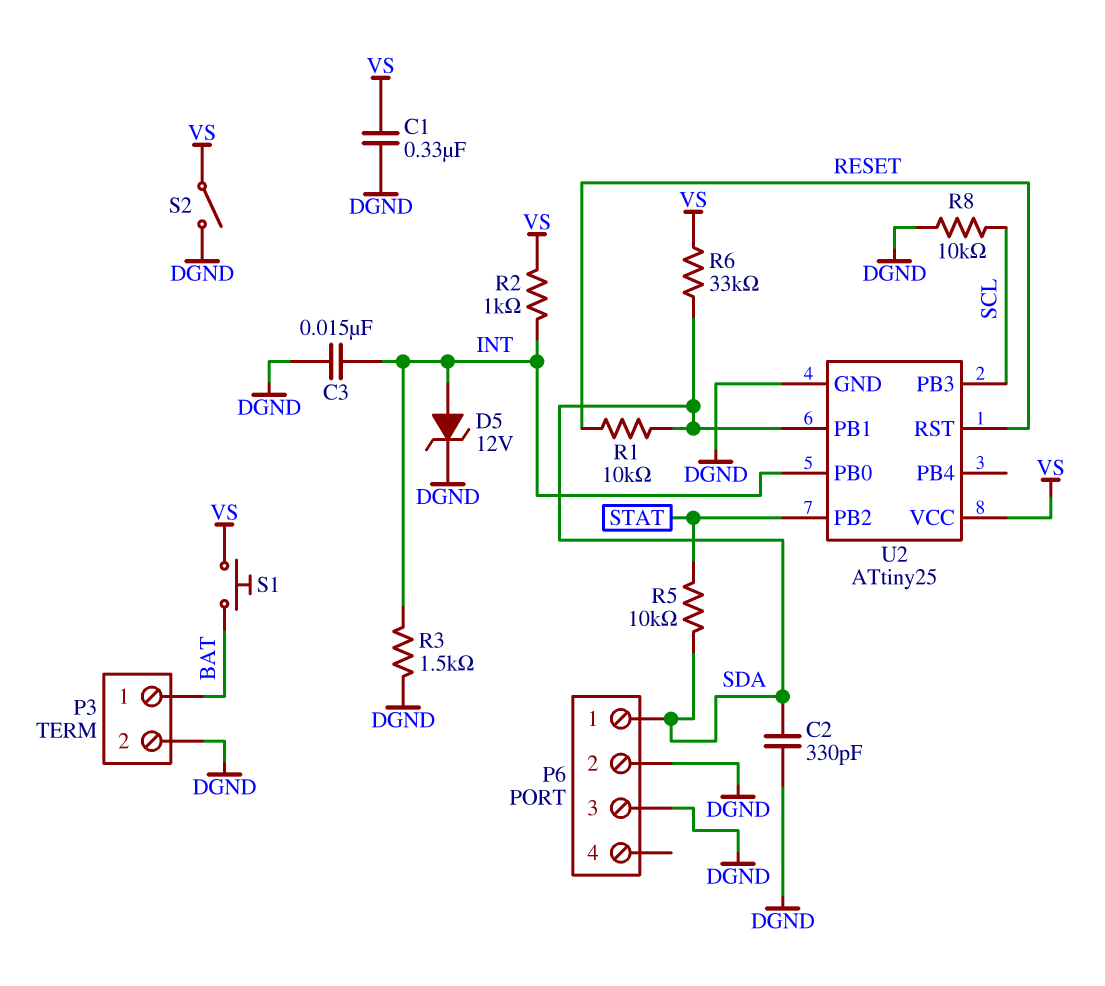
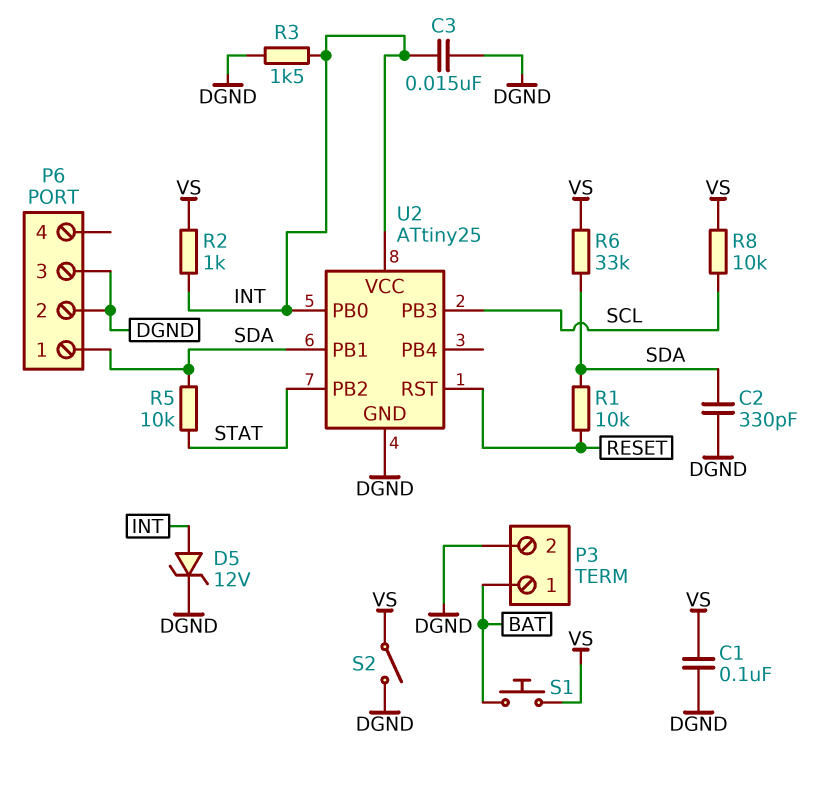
C1: 330nF (DGND, VS) -> 100nF (DGND, VS)
R8: 10k (DGND, SCL) -> 10k (SCL, VS)
U2 pin VCC: VS -> INT

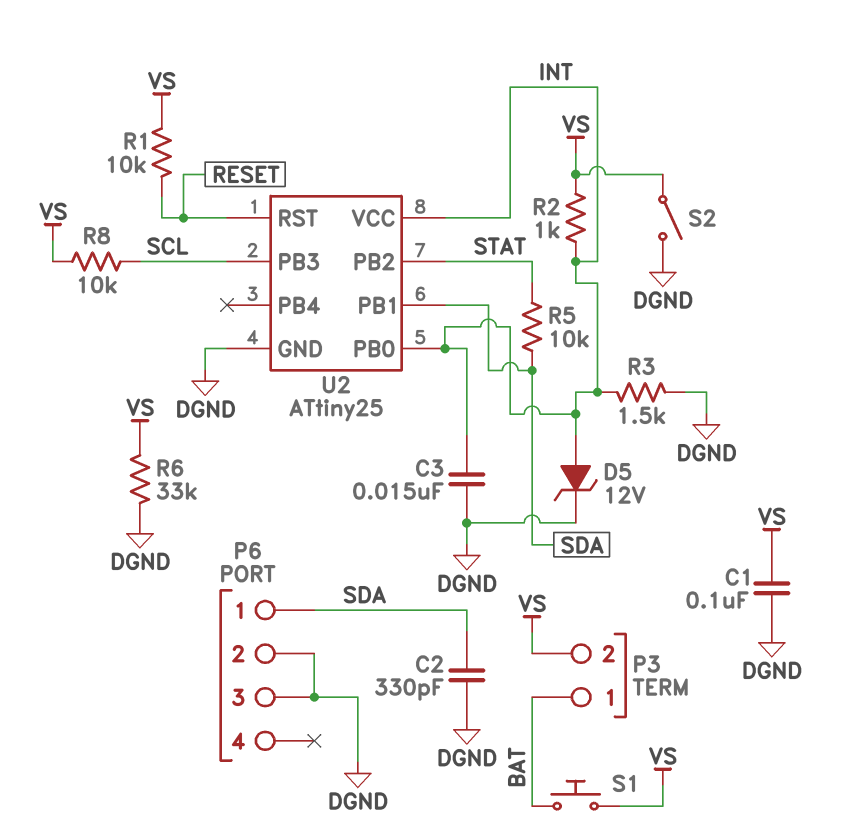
P3 pin 2: DGND -> VS
R1: 10k (RESET, SDA) -> 10k (RESET, VS)
R6: 33k (SDA, VS) -> 33k (DGND, VS)

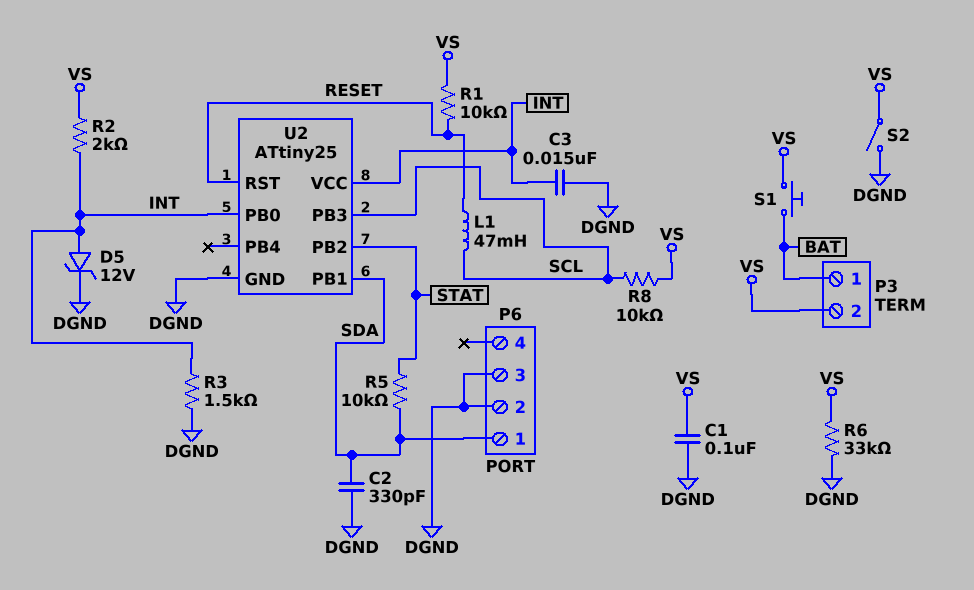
L1: none -> 47mH (RESET, SCL)
R2: 1k (INT, VS) -> 2k (INT, VS)

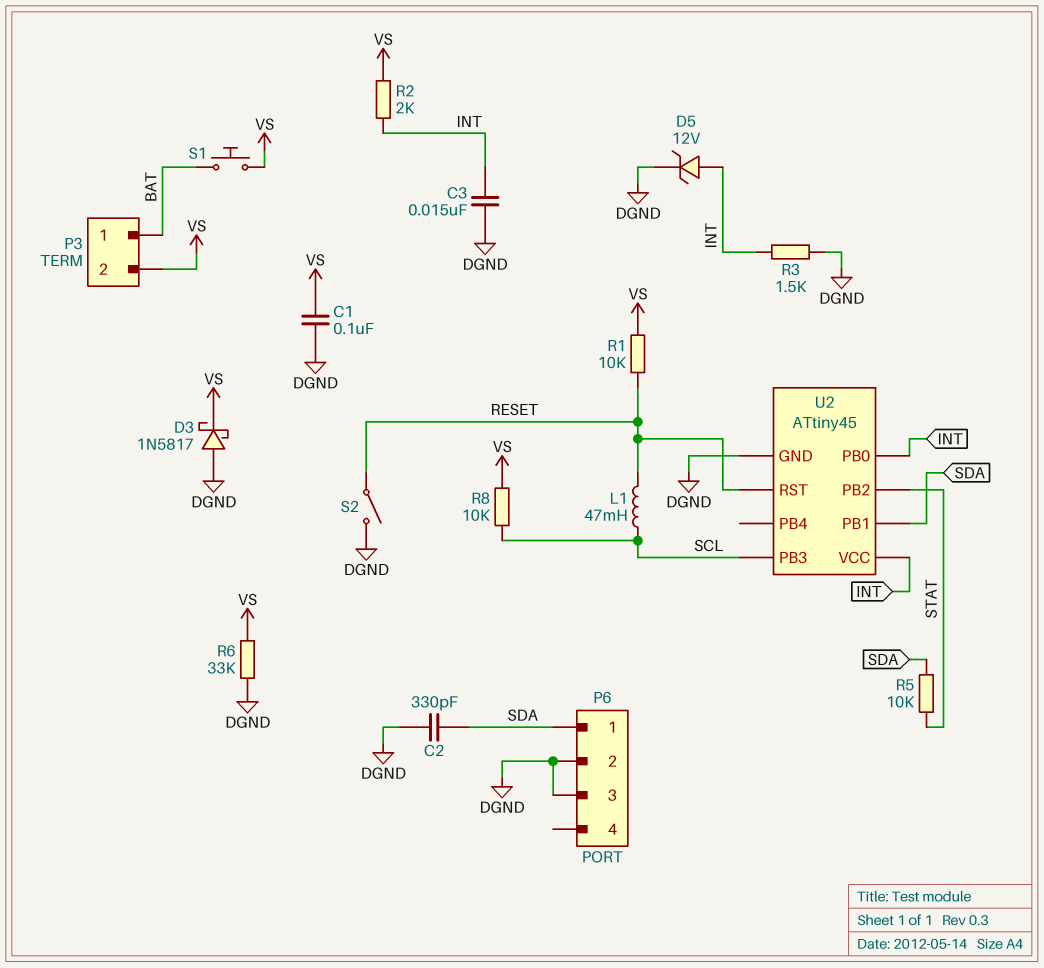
D3: none -> schottky 1N5817 (A DGND, K VS)
S2: switch (DGND, VS) -> switch (DGND, RESET)
U2: ATtiny25 -> ATtiny45

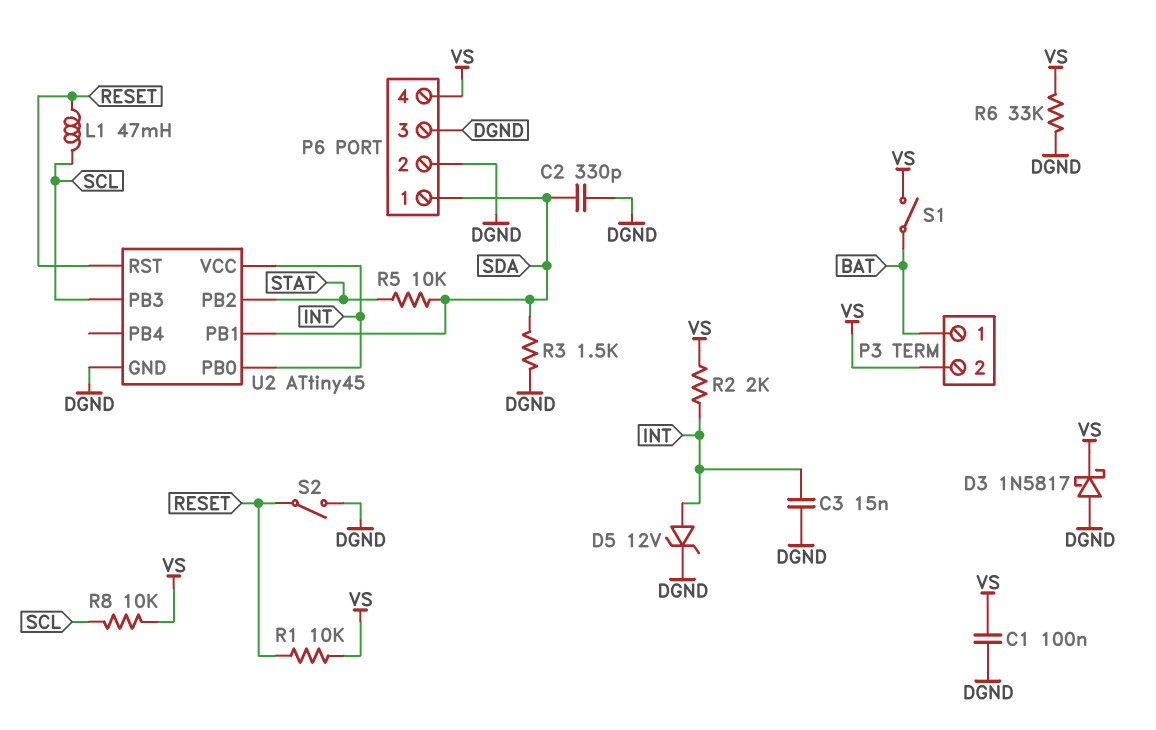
P6 pin 4: none -> VS
R3: 1.5k (DGND, INT) -> 1.5k (DGND, SDA)
S1: button (BAT, VS) -> switch (BAT, VS)

